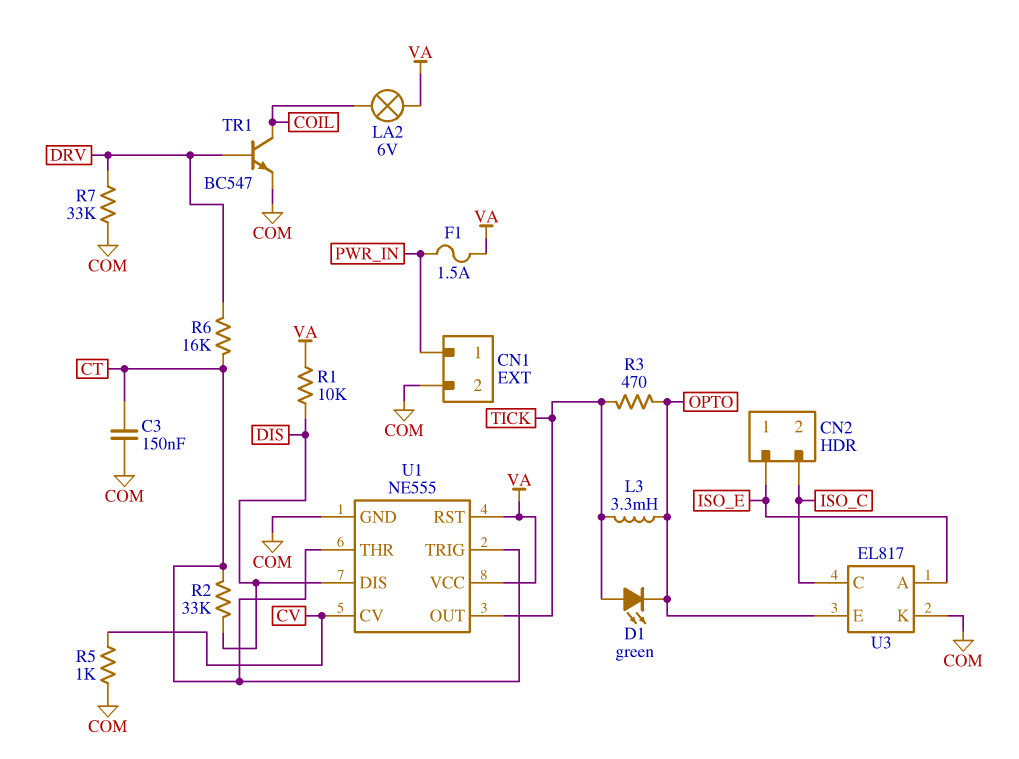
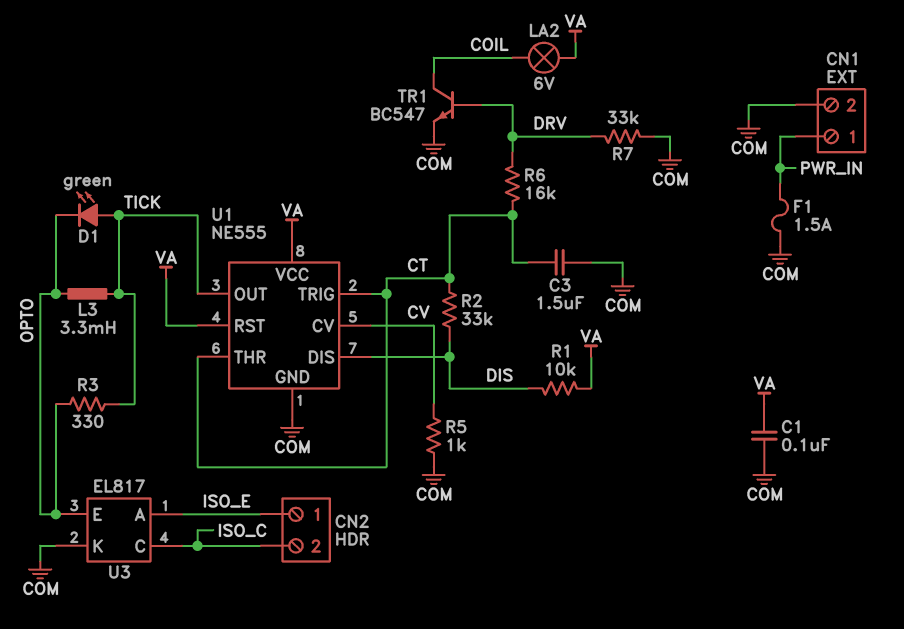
C1: none -> 100nF (COM, VA)
C3: 150nF (COM, CT) -> 1.5uF (COM, CT)
F1: 1.5A (PWR_IN, VA) -> 1.5A (COM, PWR_IN)
R3: 470 (OPTO, TICK) -> 330 (OPTO, TICK)

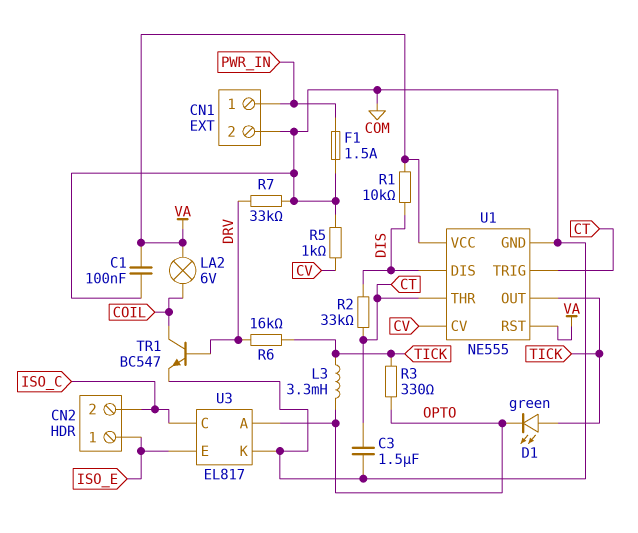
R6: 16k (CT, DRV) -> 16k (DRV, TICK)
U3 pin A: ISO_E -> OPTO
U3 pin E: OPTO -> ISO_E

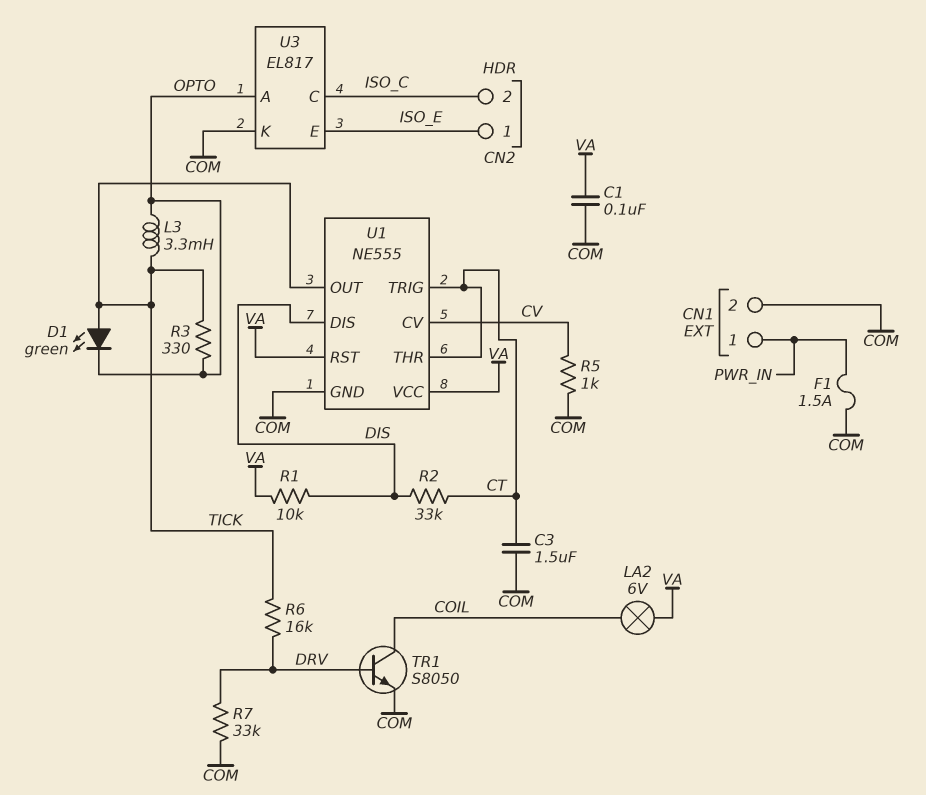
TR1: NPN BC547 (B DRV, C COIL, E COM) -> NPN S8050 (B DRV, C COIL, E COM)

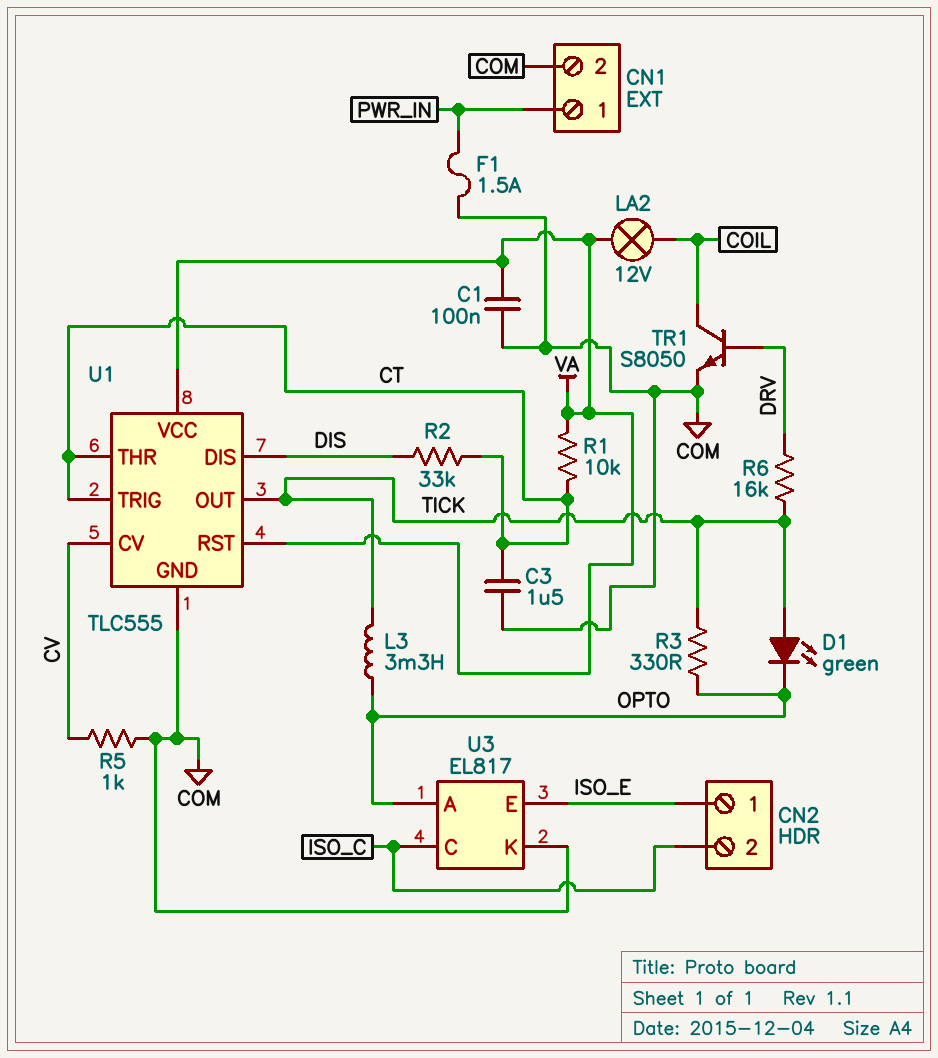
LA2: lamp 6V (COIL, VA) -> lamp 12V (COIL, VA)
R1: 10k (DIS, VA) -> 10k (CT, VA)
R7: 33k (COM, DRV) -> none
U1: NE555 -> TLC555

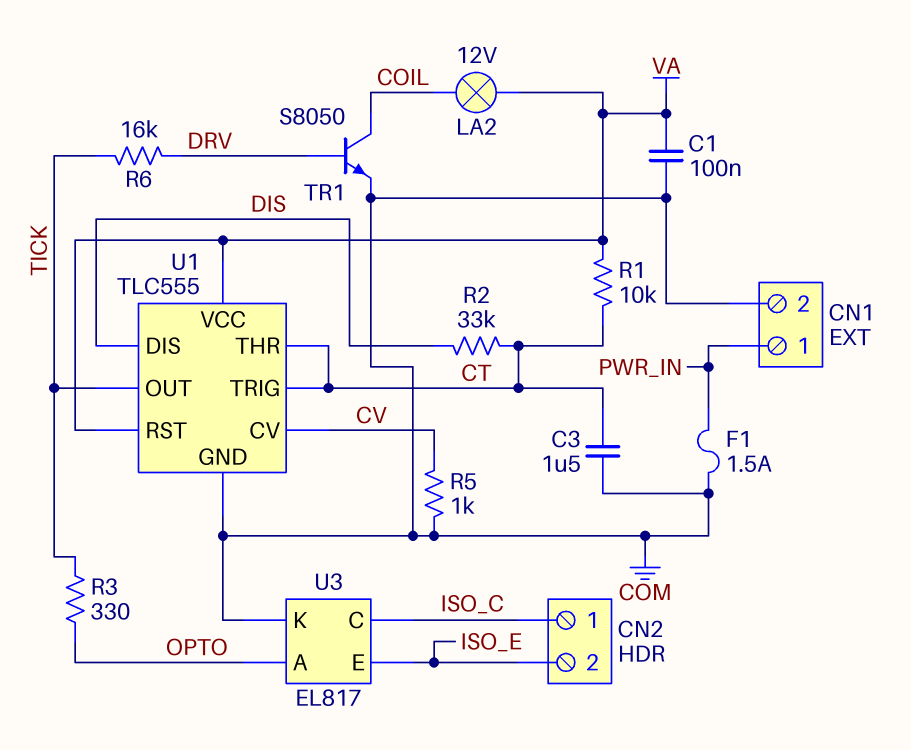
CN2 pin 1: ISO_E -> ISO_C
CN2 pin 2: ISO_C -> ISO_E
D1: LED green (A TICK, K OPTO) -> none
L3: 3.3mH (OPTO, TICK) -> none

